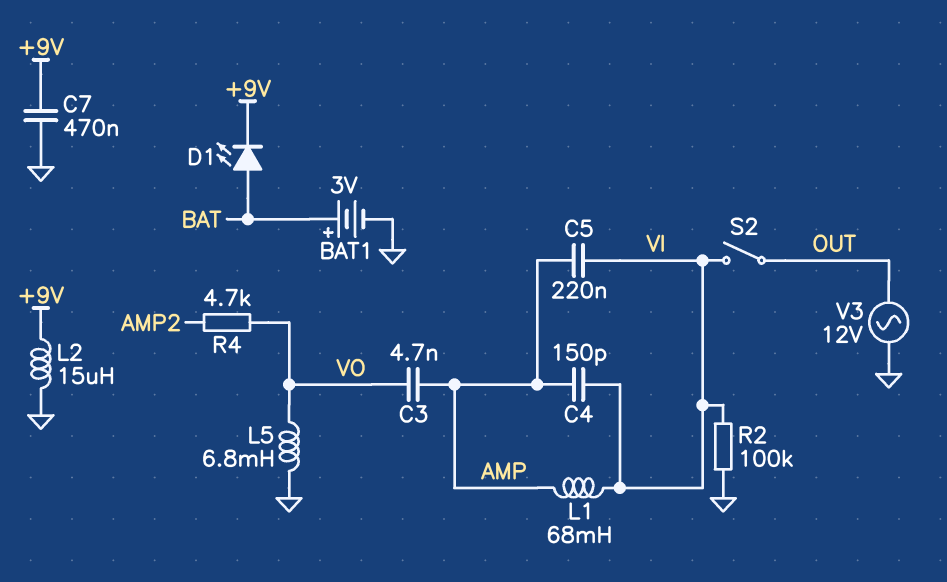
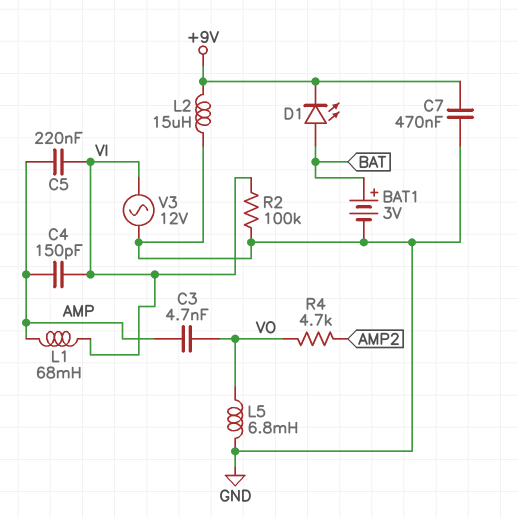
S2: switch (OUT, VI) -> none
V3: AC 12V (GND, OUT) -> AC 12V (GND, VI)

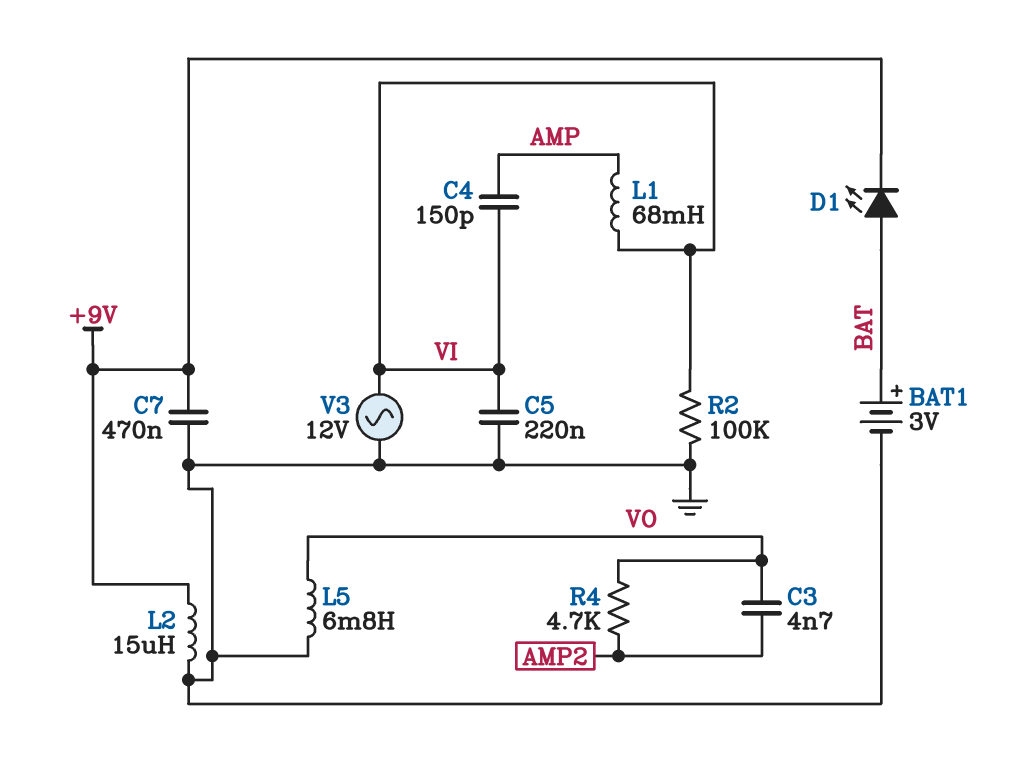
C3: 4.7nF (AMP, VO) -> 4.7nF (AMP2, VO)
C5: 220nF (AMP, VI) -> 220nF (GND, VI)

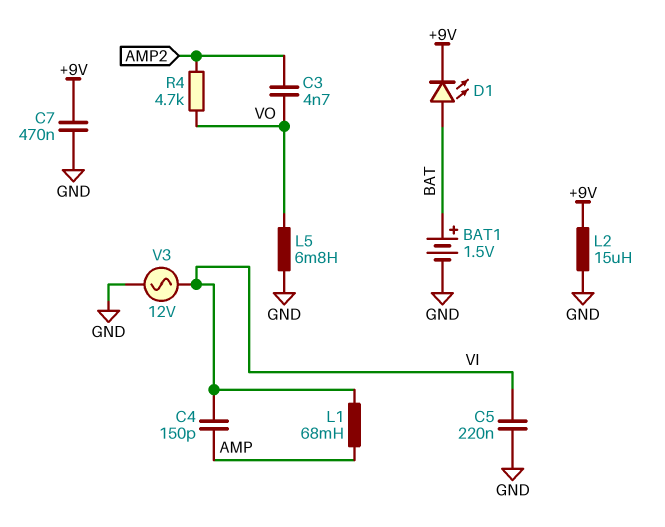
BAT1: 3V (plus BAT, minus GND) -> 1.5V (plus BAT, minus GND)
R2: 100k (GND, VI) -> none

